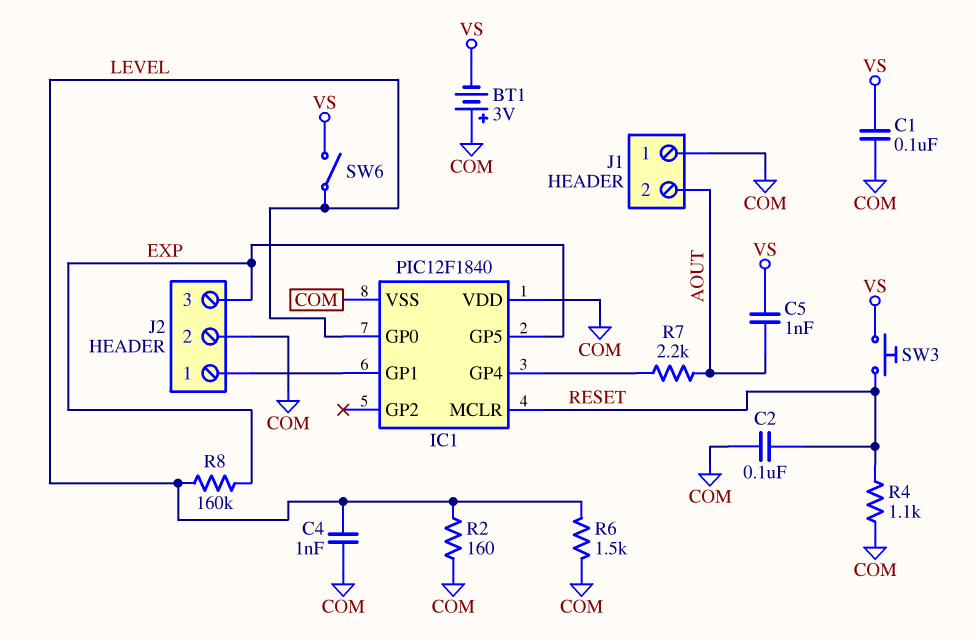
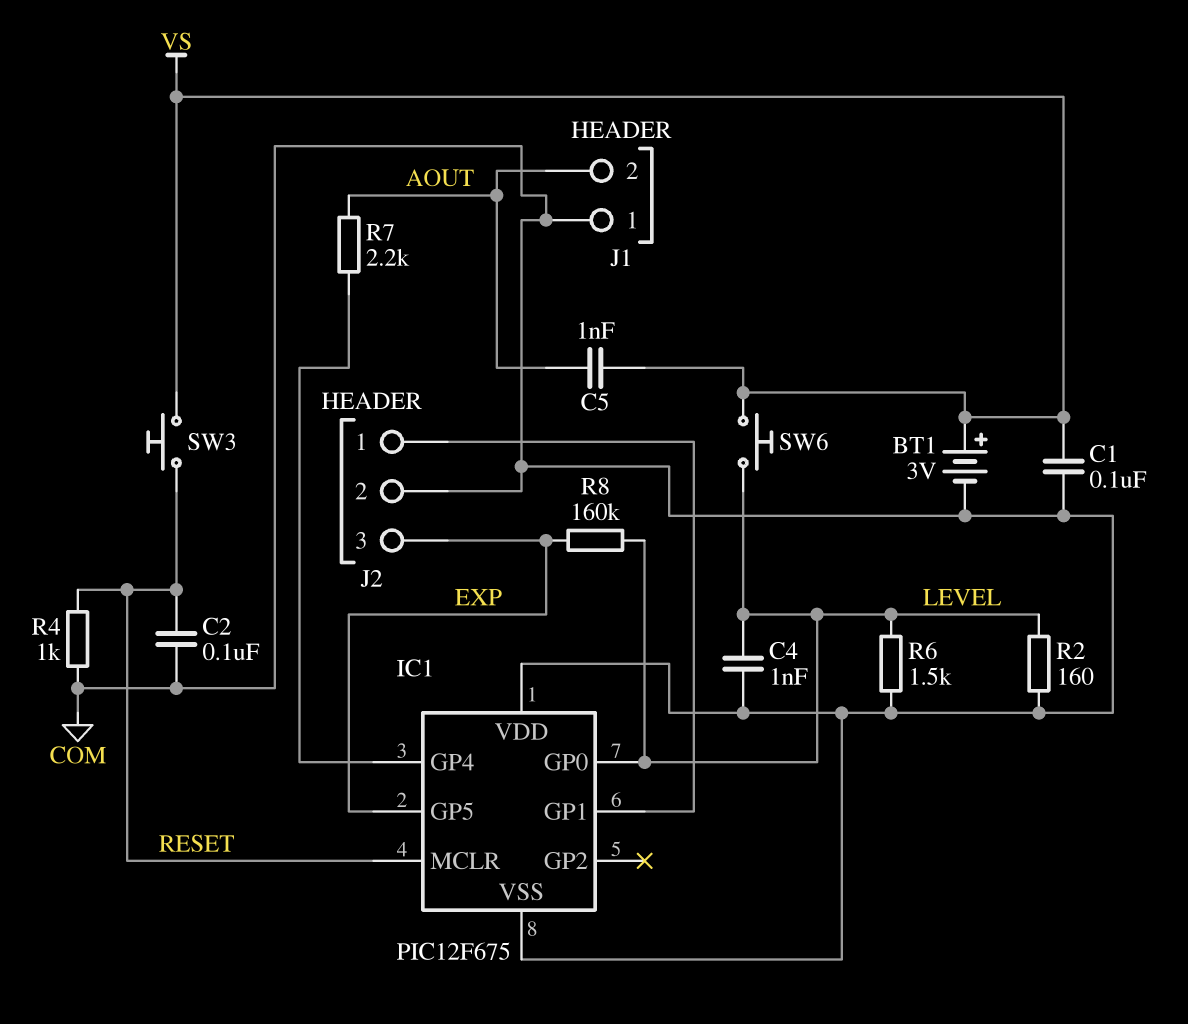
BT1: 3V (plus COM, minus VS) -> 3V (plus VS, minus COM)
IC1: PIC12F1840 -> PIC12F675
R4: 1.1k (COM, RESET) -> 1k (COM, RESET)
SW6: switch (LEVEL, VS) -> button (LEVEL, VS)

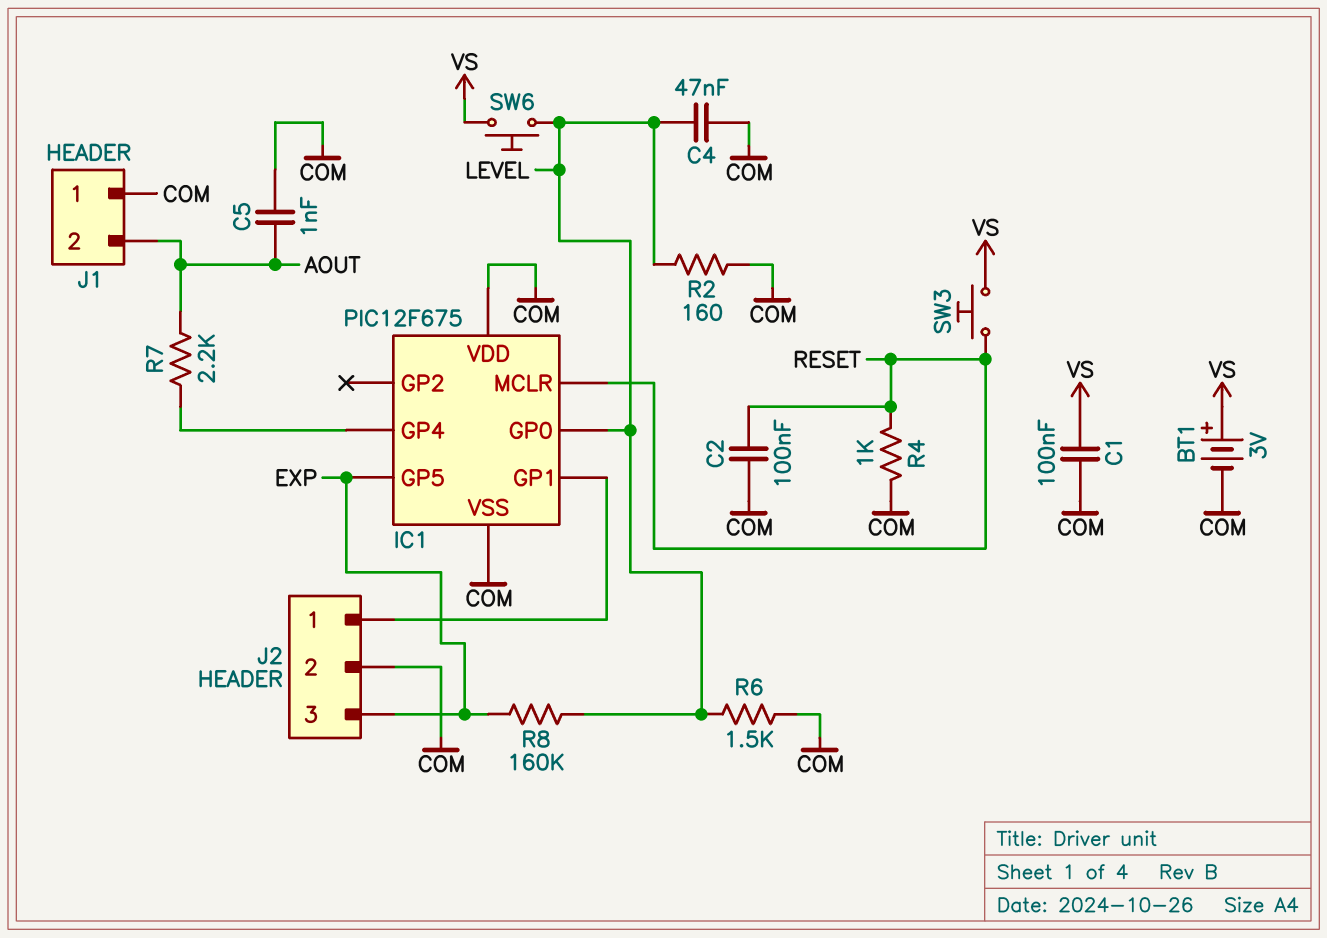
C4: 1nF (COM, LEVEL) -> 47nF (COM, LEVEL)
C5: 1nF (AOUT, VS) -> 1nF (AOUT, COM)

